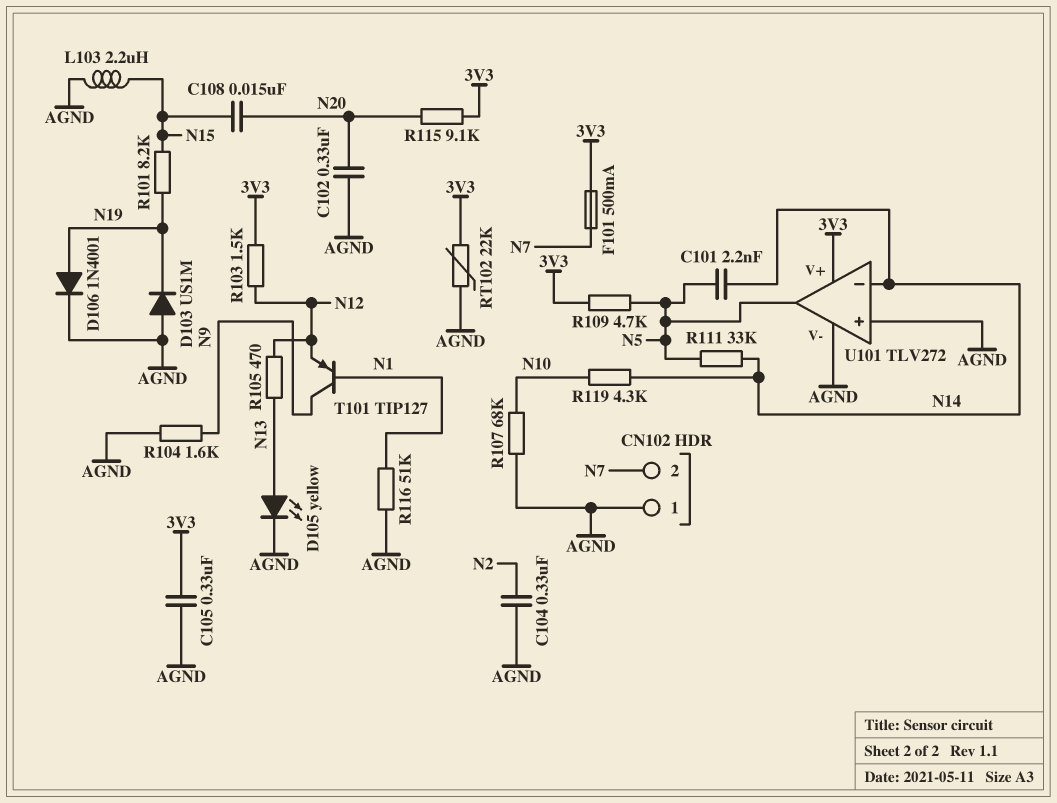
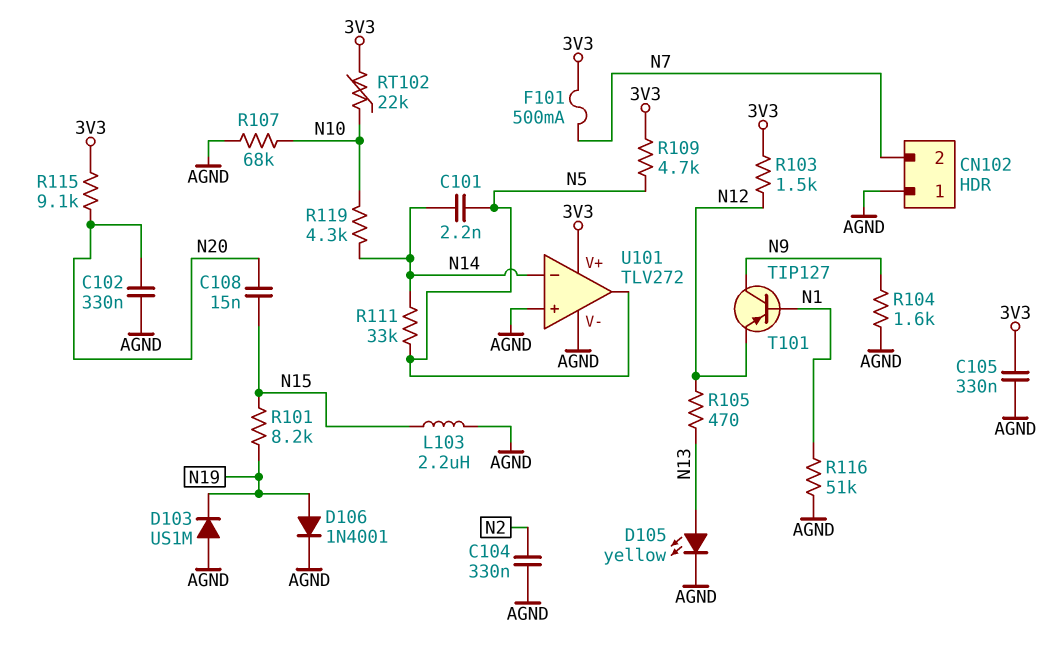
RT102: 22k (3V3, AGND) -> 22k (3V3, N10)

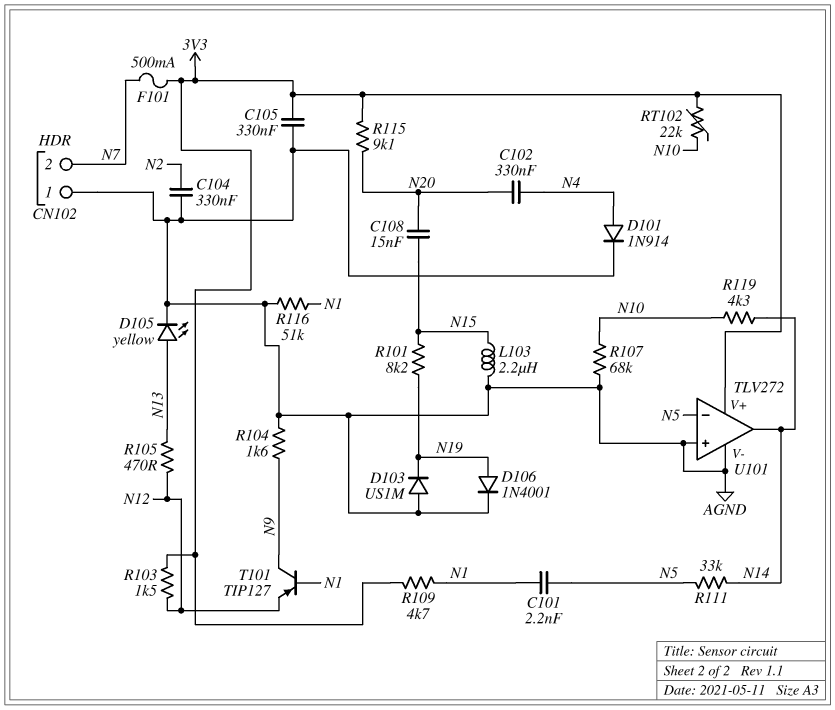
C101: 2.2nF (N5, N14) -> 2.2nF (N1, N5)
C102: 330nF (AGND, N20) -> 330nF (N4, N20)
D101: none -> diode 1N914 (A N4, K AGND)
R109: 4.7k (3V3, N5) -> 4.7k (3V3, N1)
U101 pin in-: N14 -> N5
U101 pin out: N5 -> N14

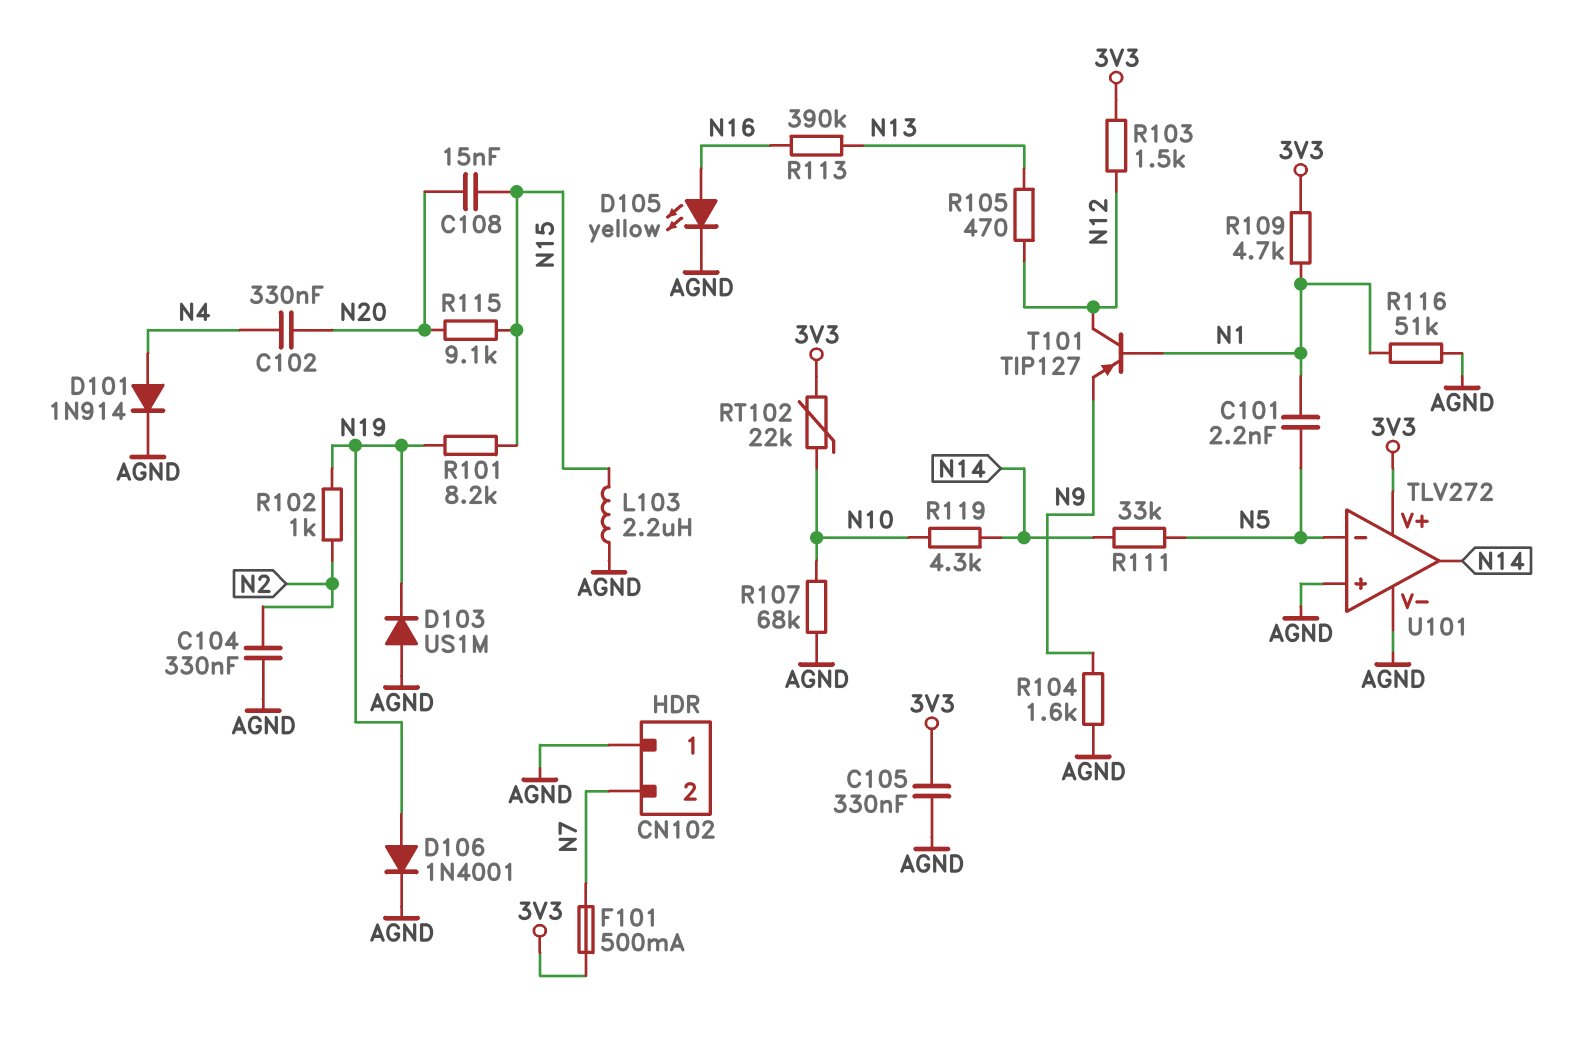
D105: LED yellow (A N13, K AGND) -> LED yellow (A N16, K AGND)
R102: none -> 1k (N2, N19)
R113: none -> 390k (N13, N16)
R115: 9.1k (3V3, N20) -> 9.1k (N15, N20)
T101: PNP TIP127 (B N1, C N9, E N12) -> PNP TIP127 (B N1, C N12, E N9)

